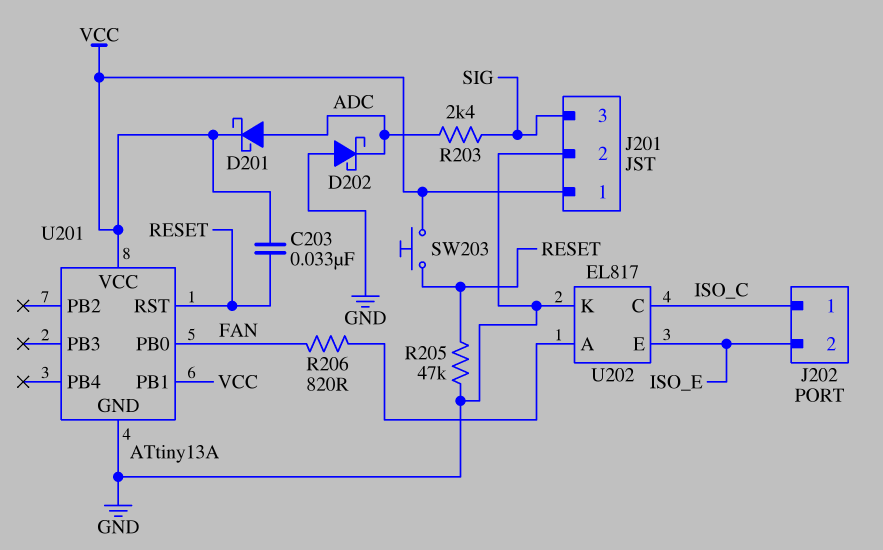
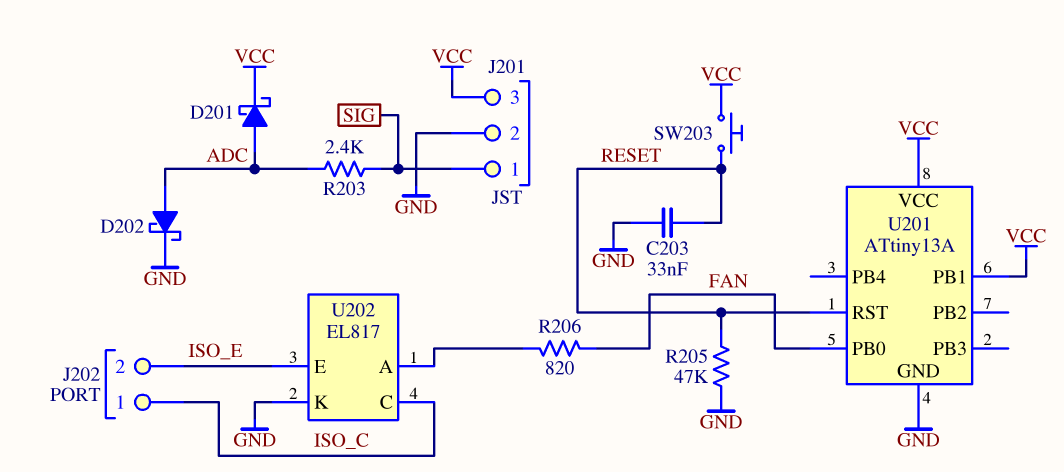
C203: 33nF (RESET, VCC) -> 33nF (GND, RESET)
D202: schottky (A GND, K ADC) -> schottky (A ADC, K GND)
J201 pin 1: VCC -> SIG
J201 pin 3: SIG -> VCC

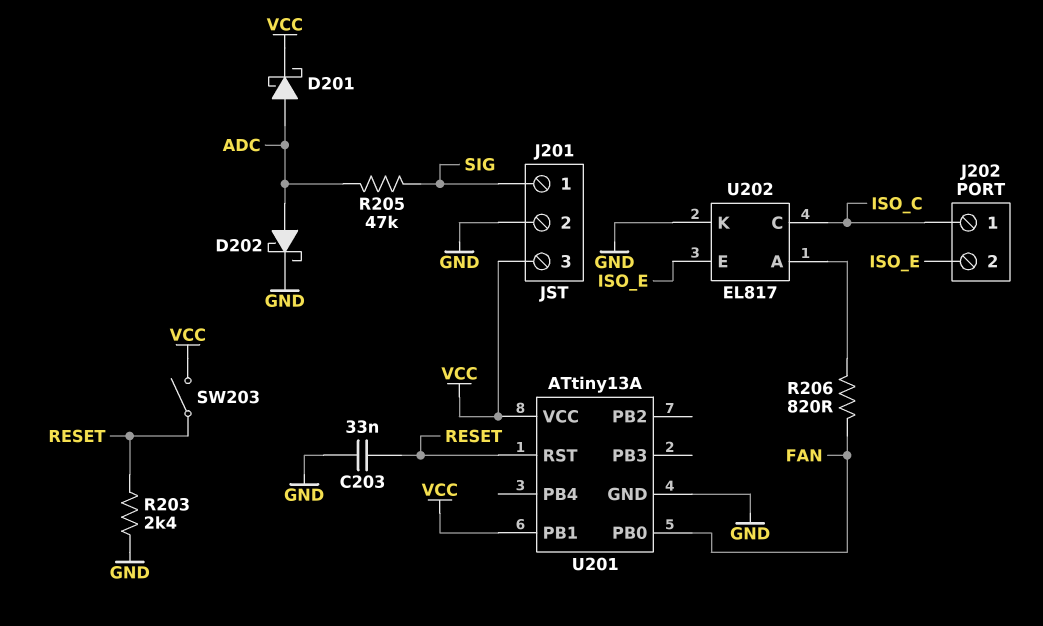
R203: 2.4k (ADC, SIG) -> 2.4k (GND, RESET)
R205: 47k (GND, RESET) -> 47k (ADC, SIG)
SW203: button (RESET, VCC) -> switch (RESET, VCC)

